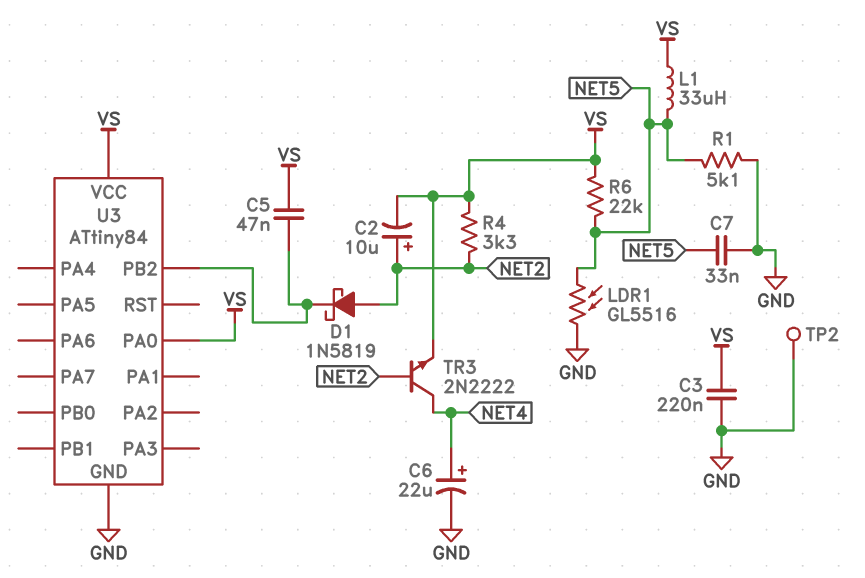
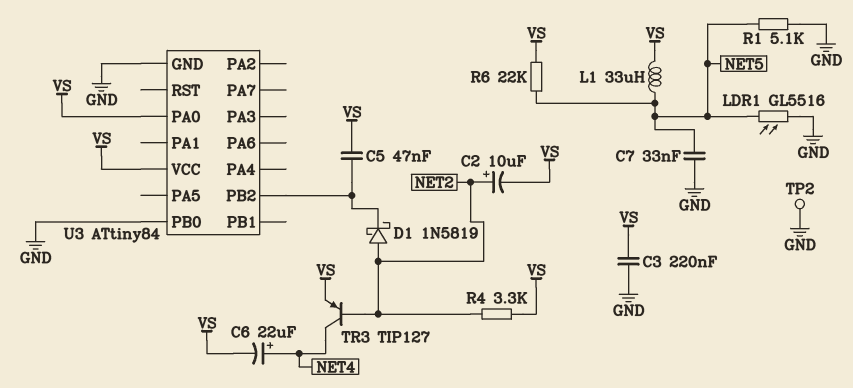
C6: 22uF (plus NET4, minus GND) -> 22uF (plus NET4, minus VS)
TR3: NPN 2N2222 (B NET2, C NET4, E VS) -> PNP TIP127 (B NET2, C NET4, E VS)
U3 pin PB0: none -> GND

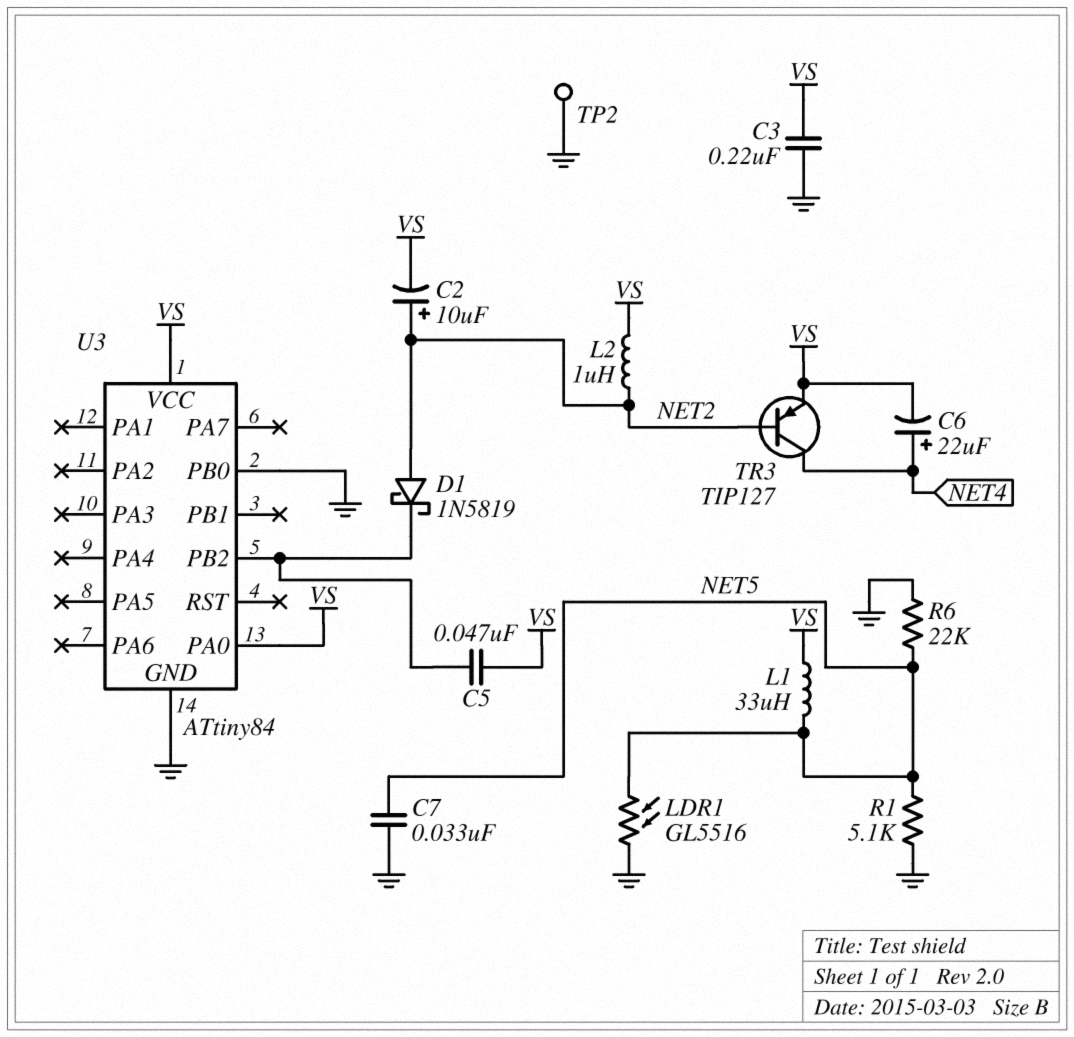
L2: none -> 1uH (NET2, VS)
R4: 3.3k (NET2, VS) -> none
R6: 22k (NET5, VS) -> 22k (GND, NET5)

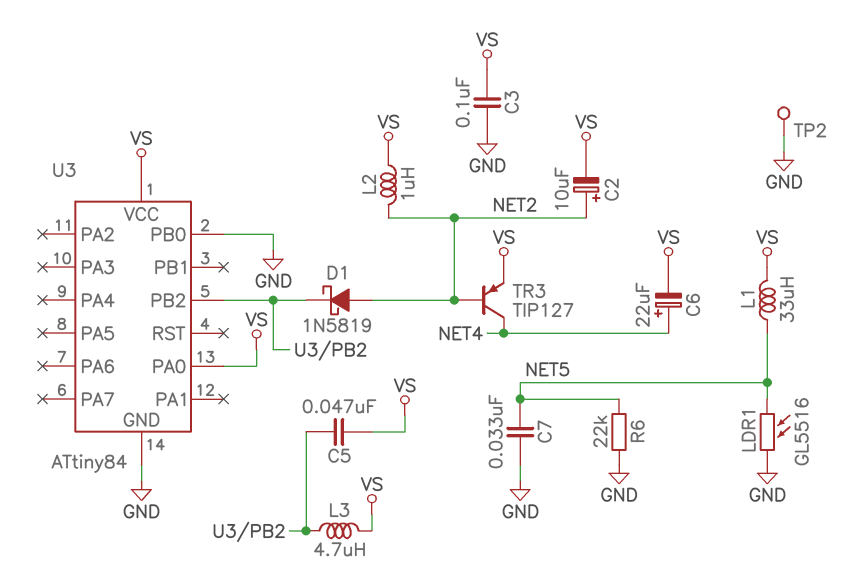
C3: 220nF (GND, VS) -> 100nF (GND, VS)
L3: none -> 4.7uH (U3/PB2, VS)
R1: 5.1k (GND, NET5) -> none

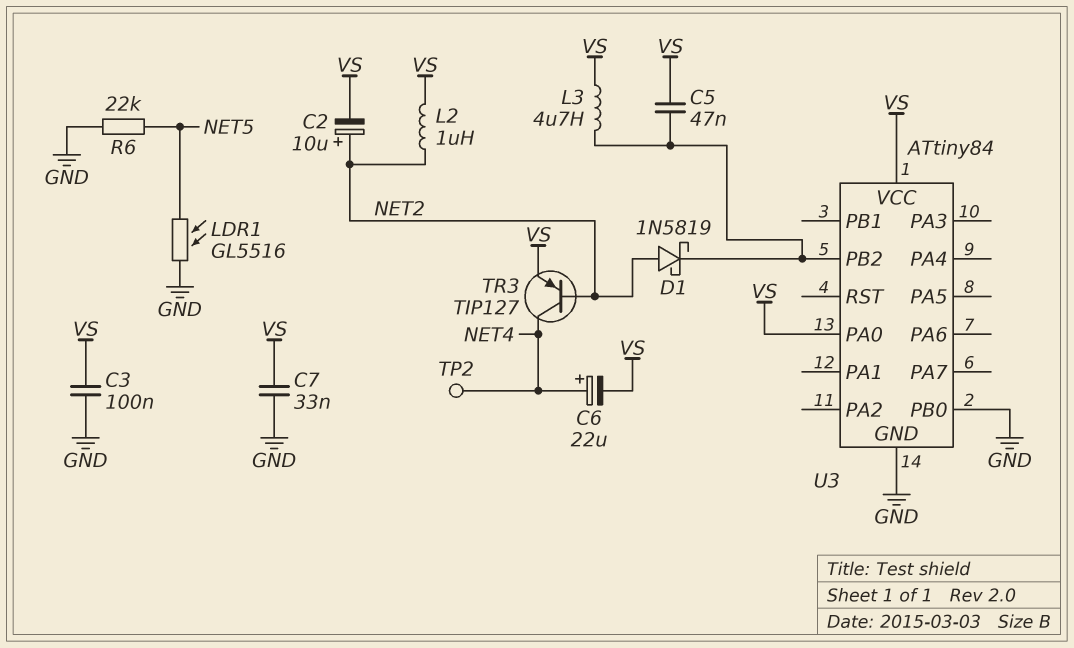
C7: 33nF (GND, NET5) -> 33nF (GND, VS)
L1: 33uH (NET5, VS) -> none
TP2: test point (GND) -> test point (NET4)

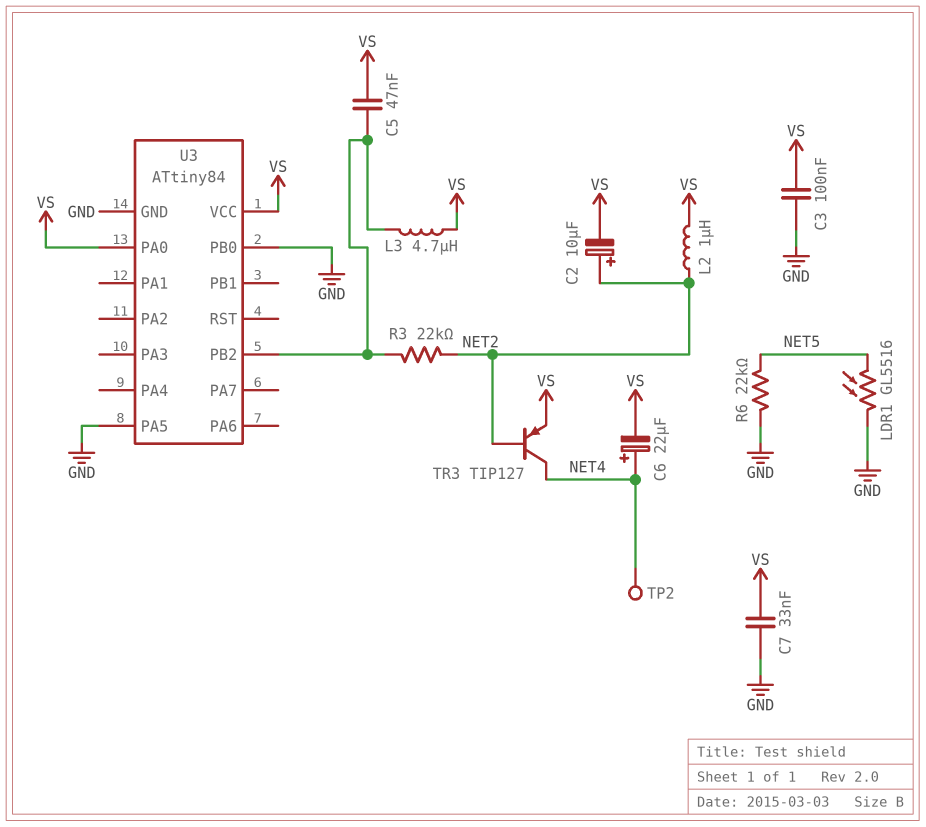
D1: schottky 1N5819 (A NET2, K U3/PB2) -> none
R3: none -> 22k (NET2, U3/PB2)
U3 pin PA5: none -> GND

